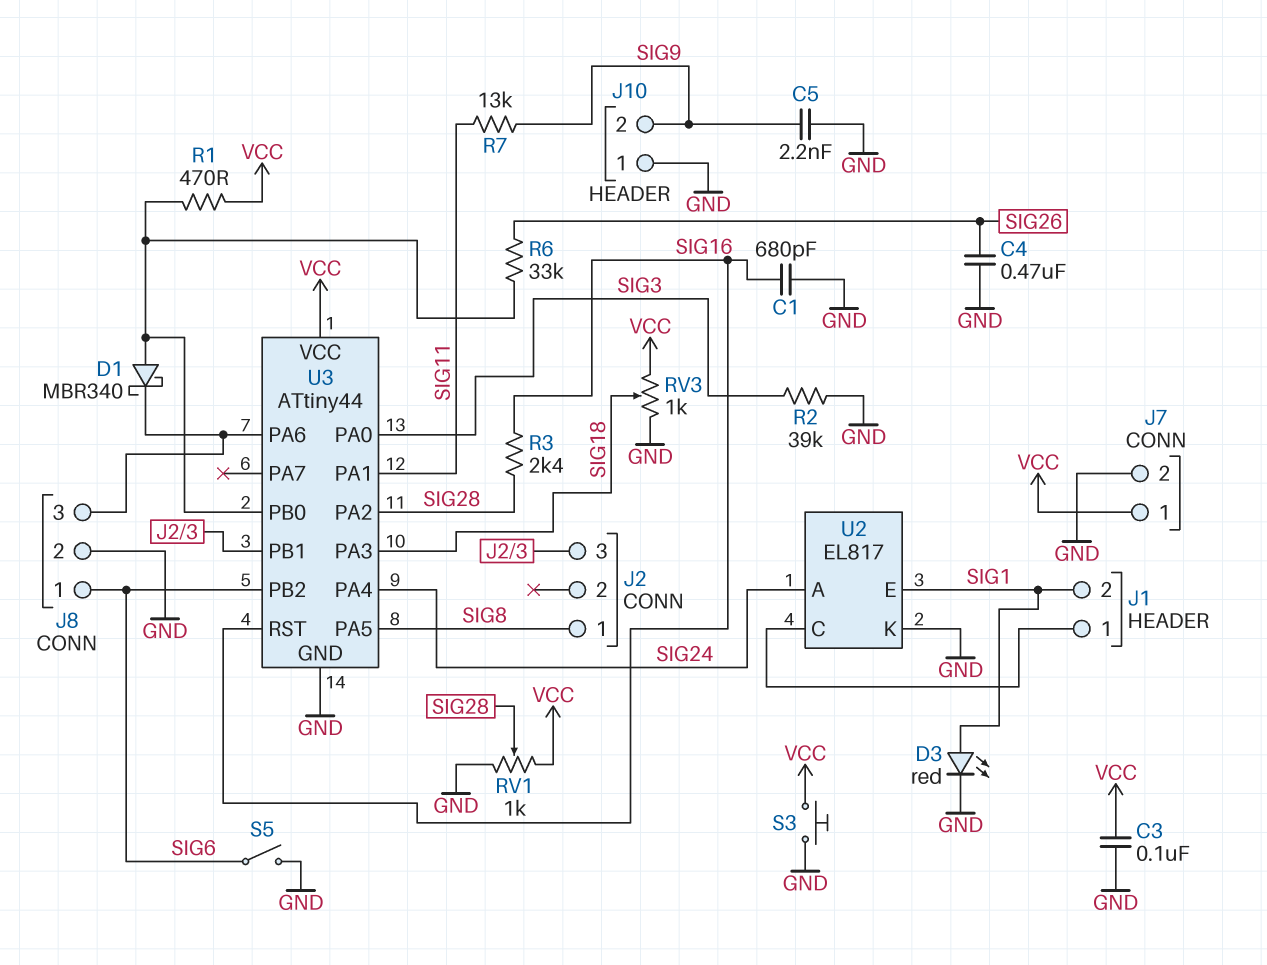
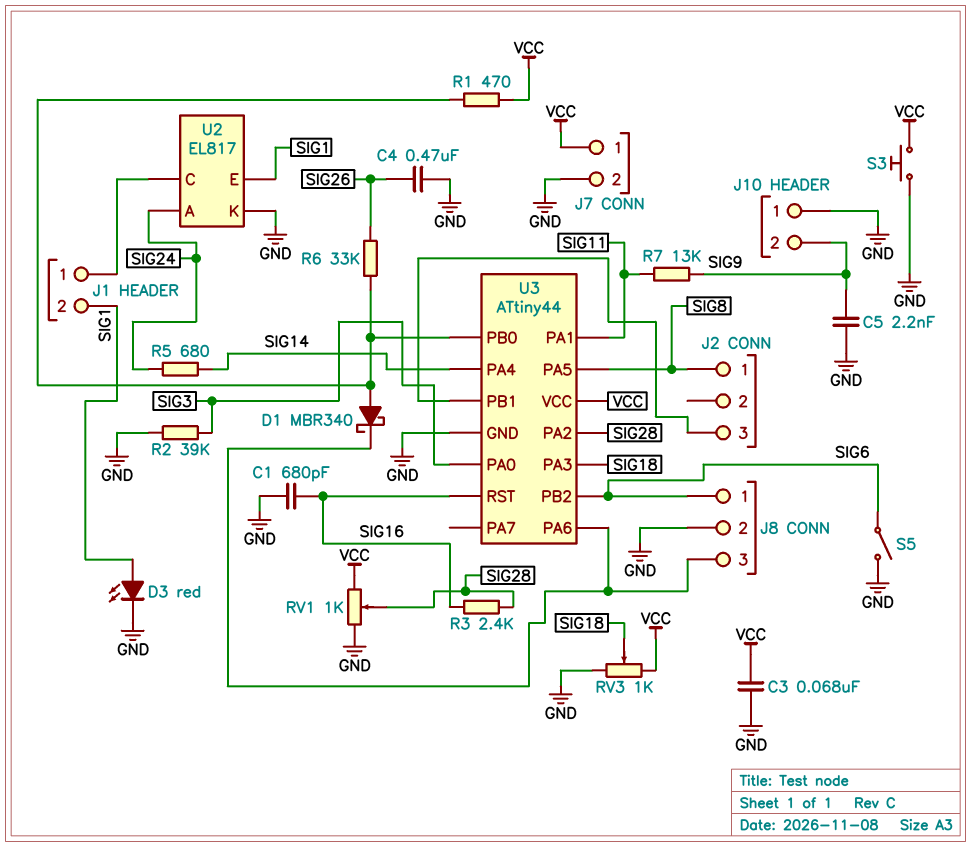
C3: 100nF (GND, VCC) -> 68nF (GND, VCC)
R5: none -> 680 (SIG14, SIG24)
U3 pin PA4: SIG24 -> SIG14

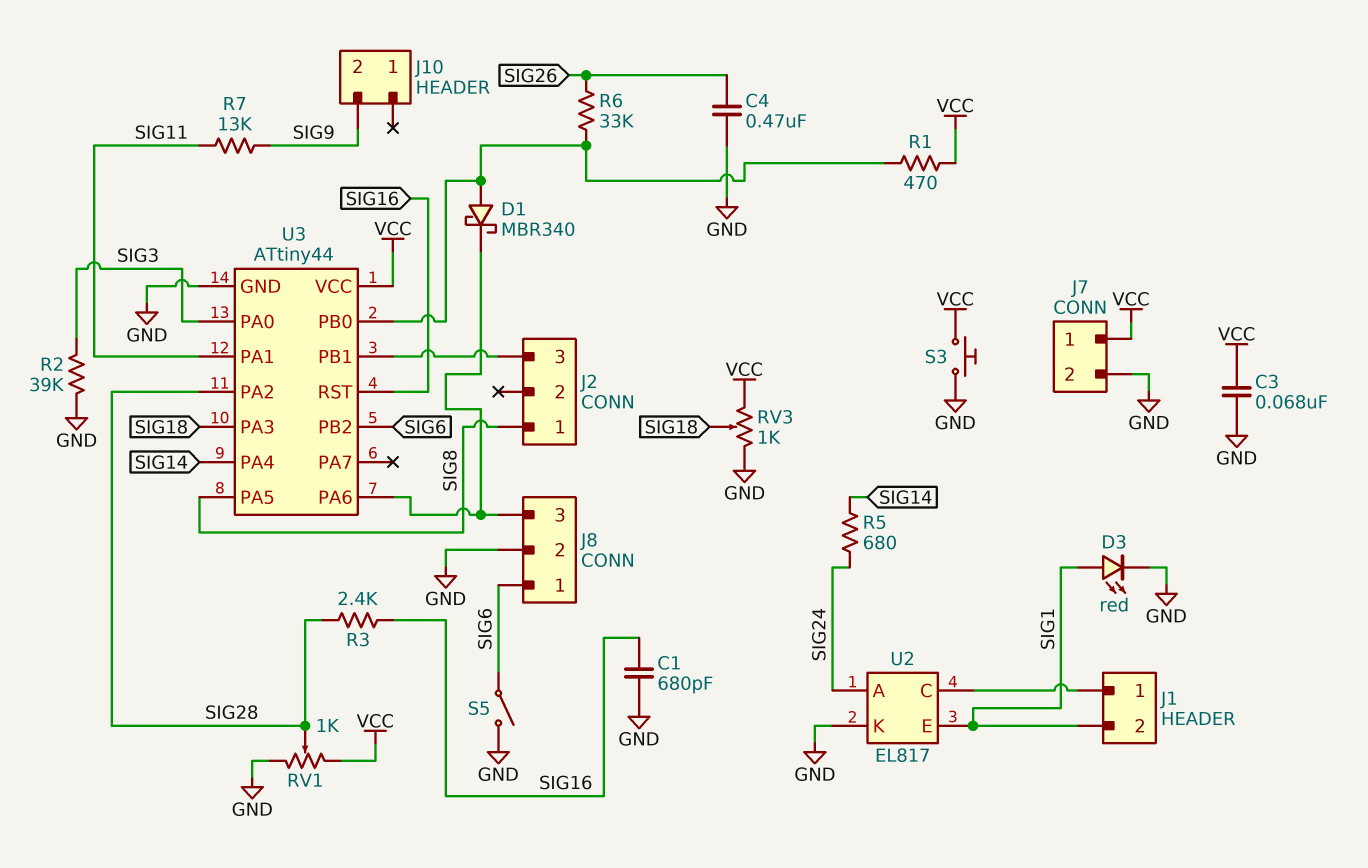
C5: 2.2nF (GND, SIG9) -> none
J10 pin 1: GND -> none

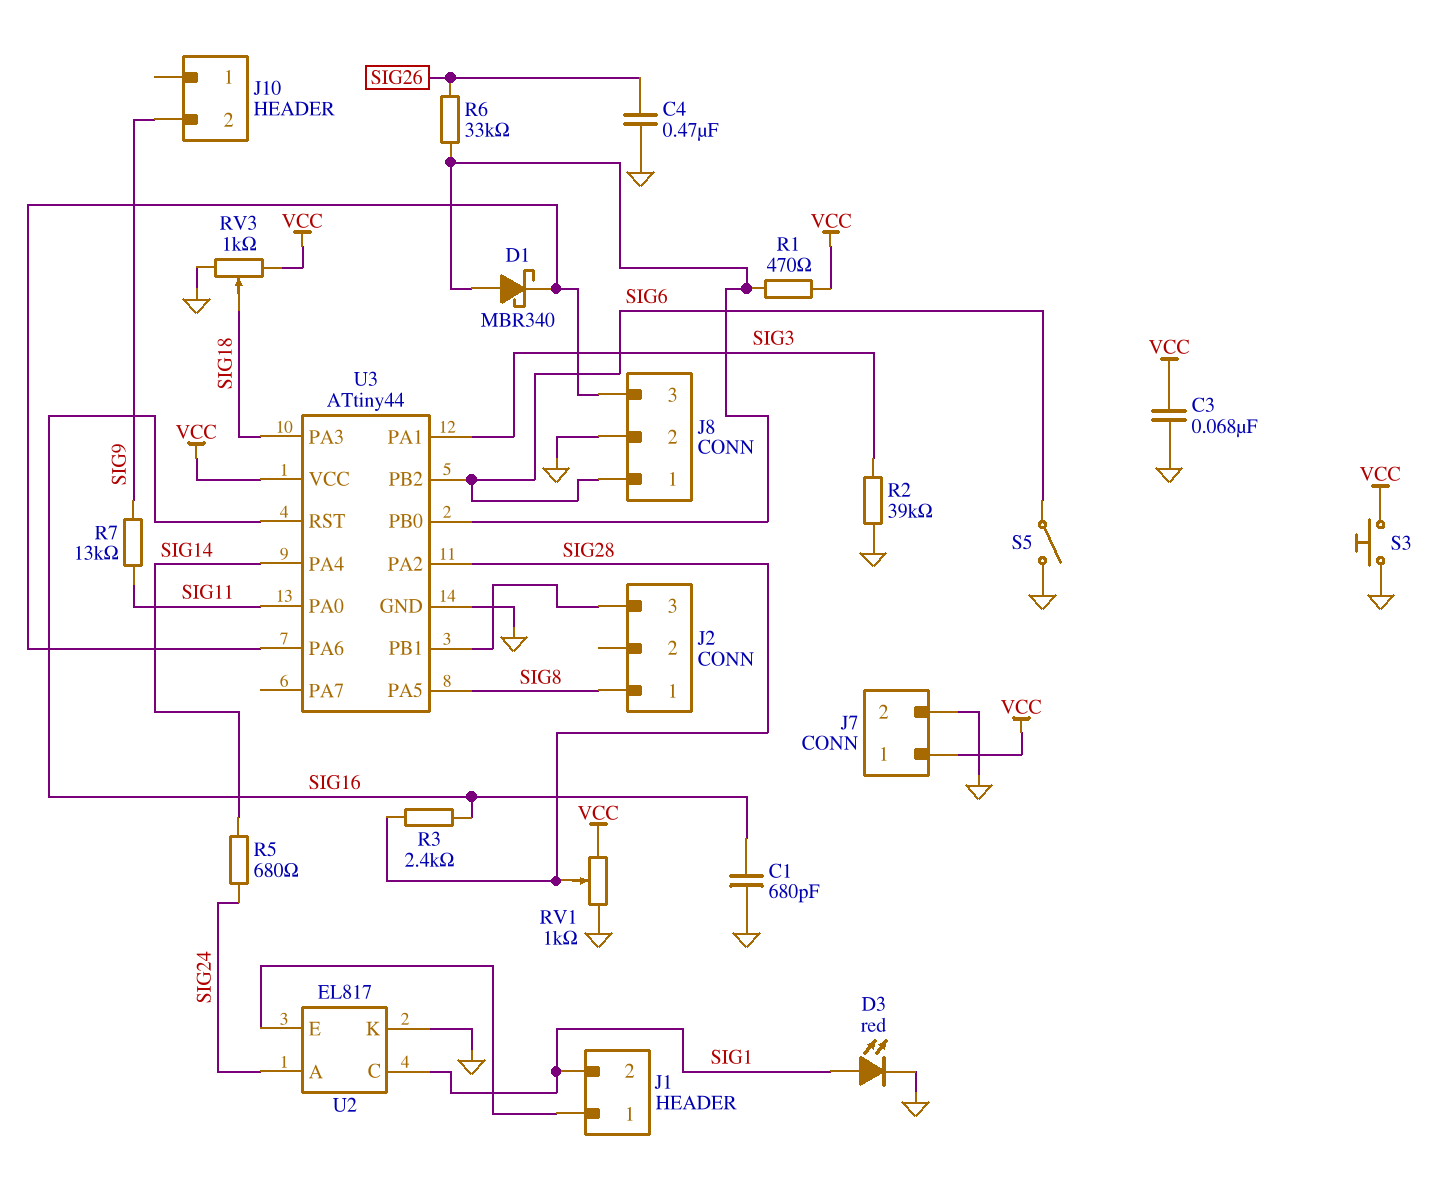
U2 pin C: J1/1 -> SIG1
U2 pin E: SIG1 -> J1/1
U3 pin PA0: SIG3 -> SIG11
U3 pin PA1: SIG11 -> SIG3

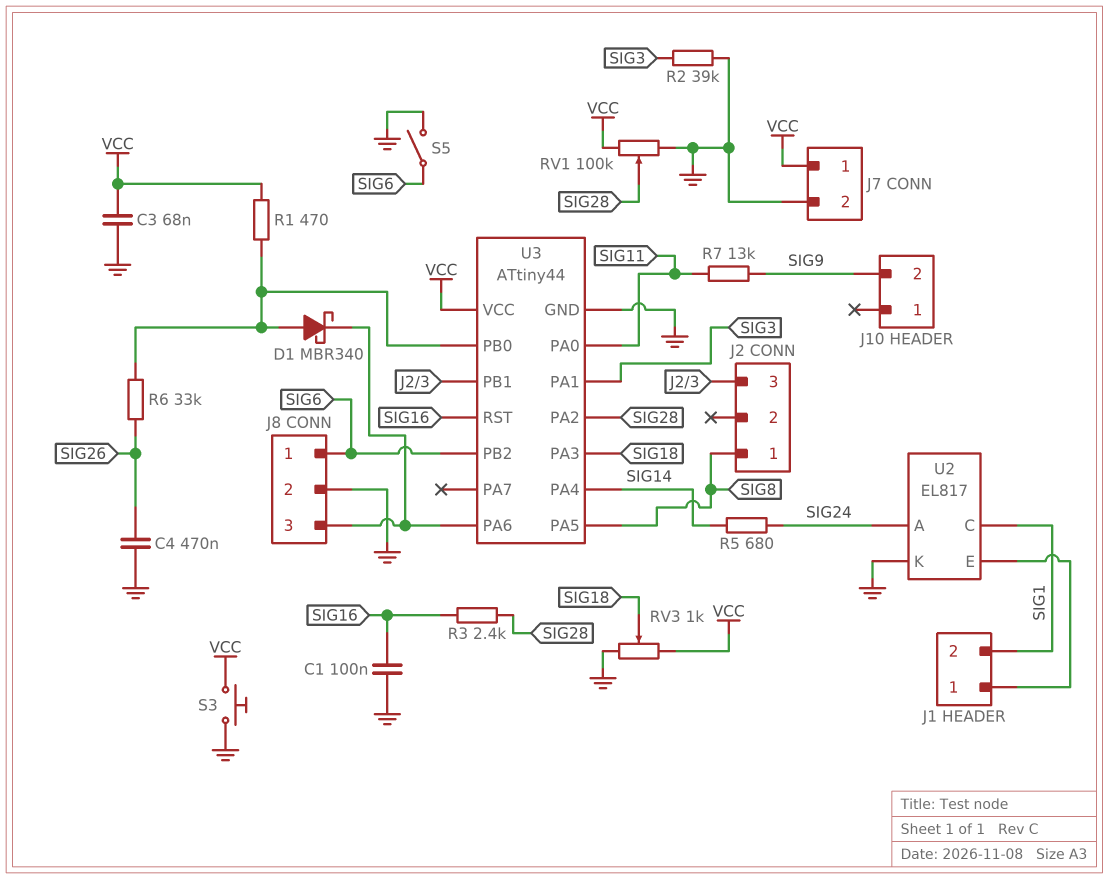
C1: 680pF (GND, SIG16) -> 100nF (GND, SIG16)
D3: LED red (A SIG1, K GND) -> none
RV1: 1k (GND, VCC, wiper SIG28) -> 100k (GND, VCC, wiper SIG28)

